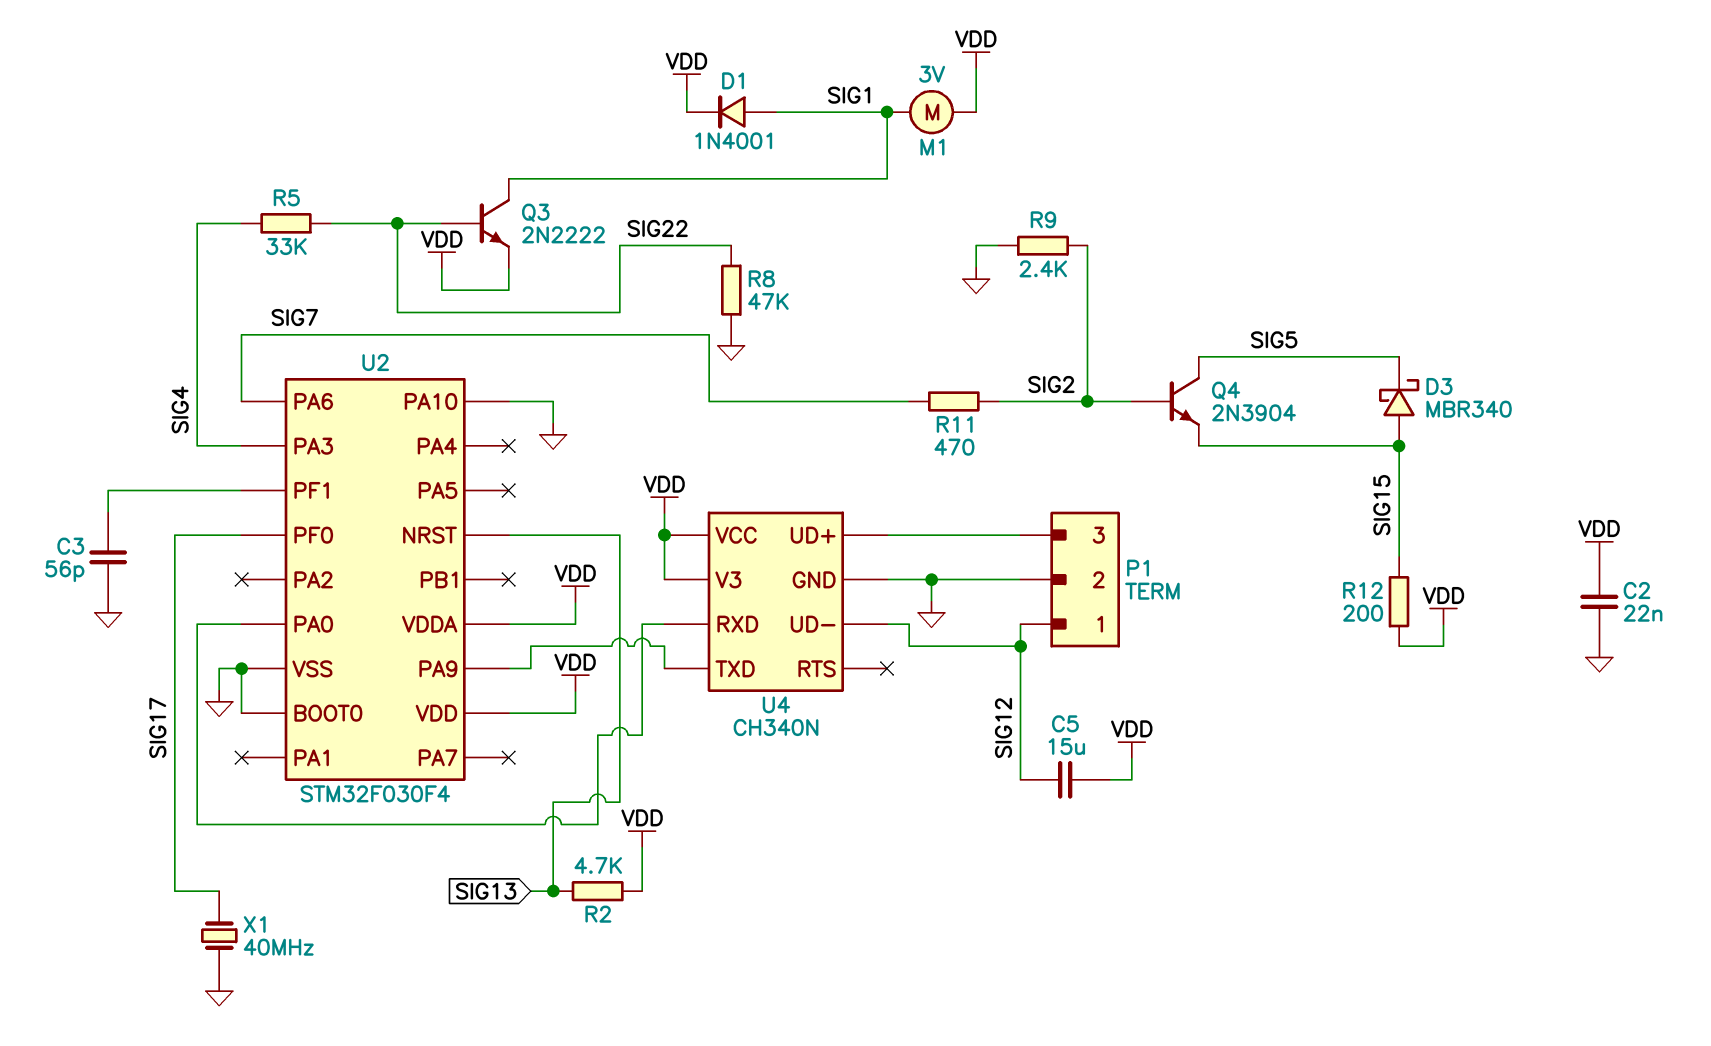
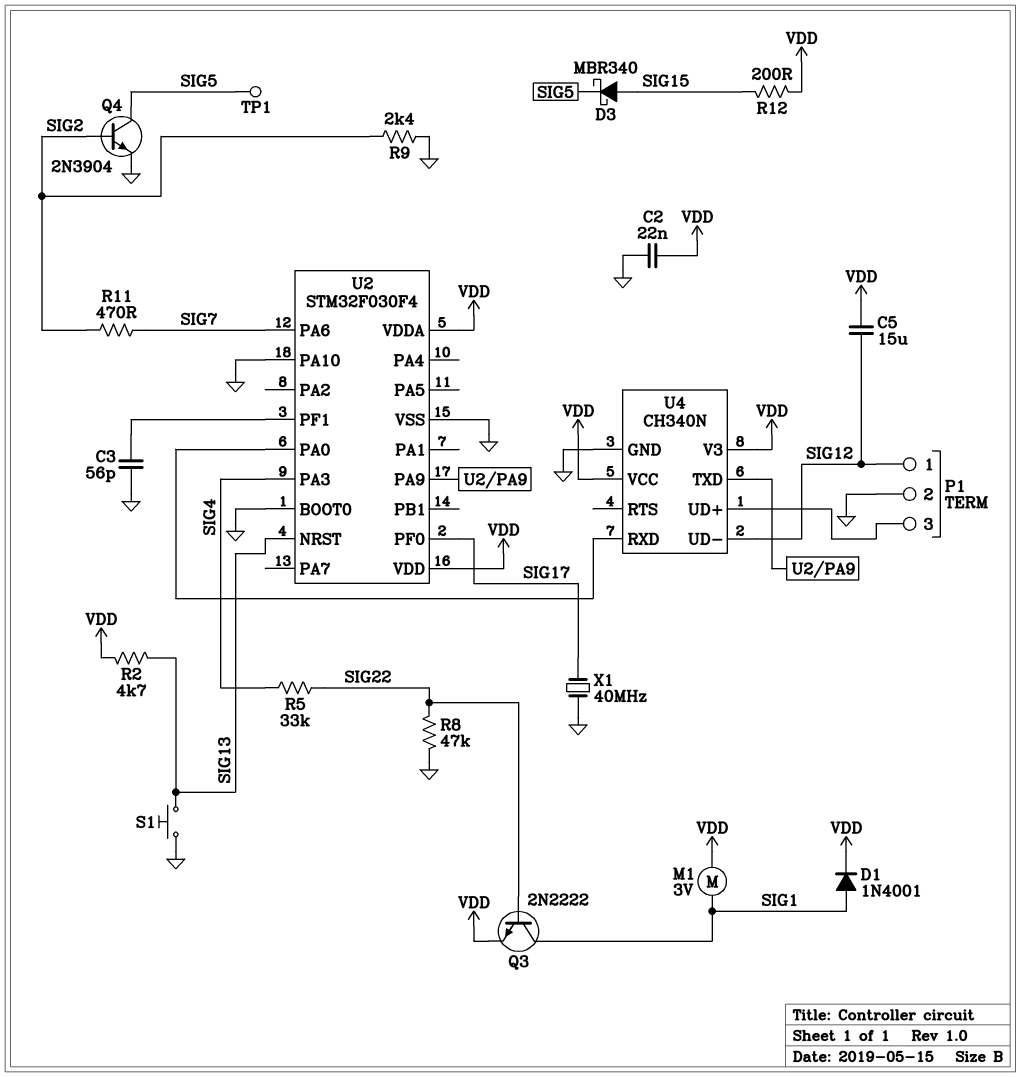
Q4: NPN 2N3904 (B SIG2, C SIG5, E SIG15) -> NPN 2N3904 (B SIG2, C SIG5, E GND)
S1: none -> button (GND, SIG13)
TP1: none -> test point (SIG5)

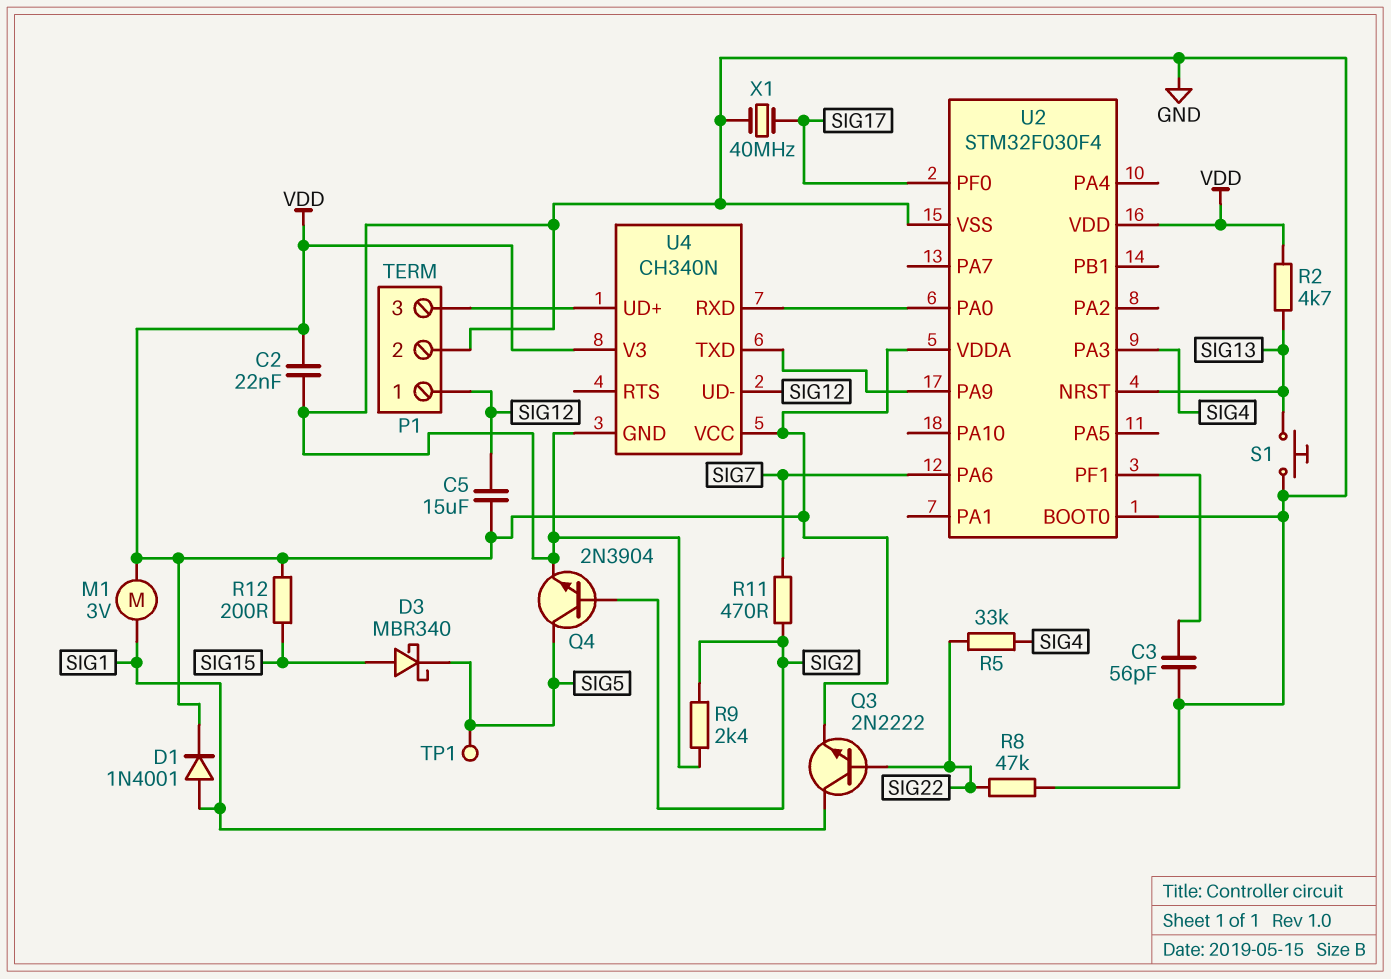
U2 pin PA10: GND -> none

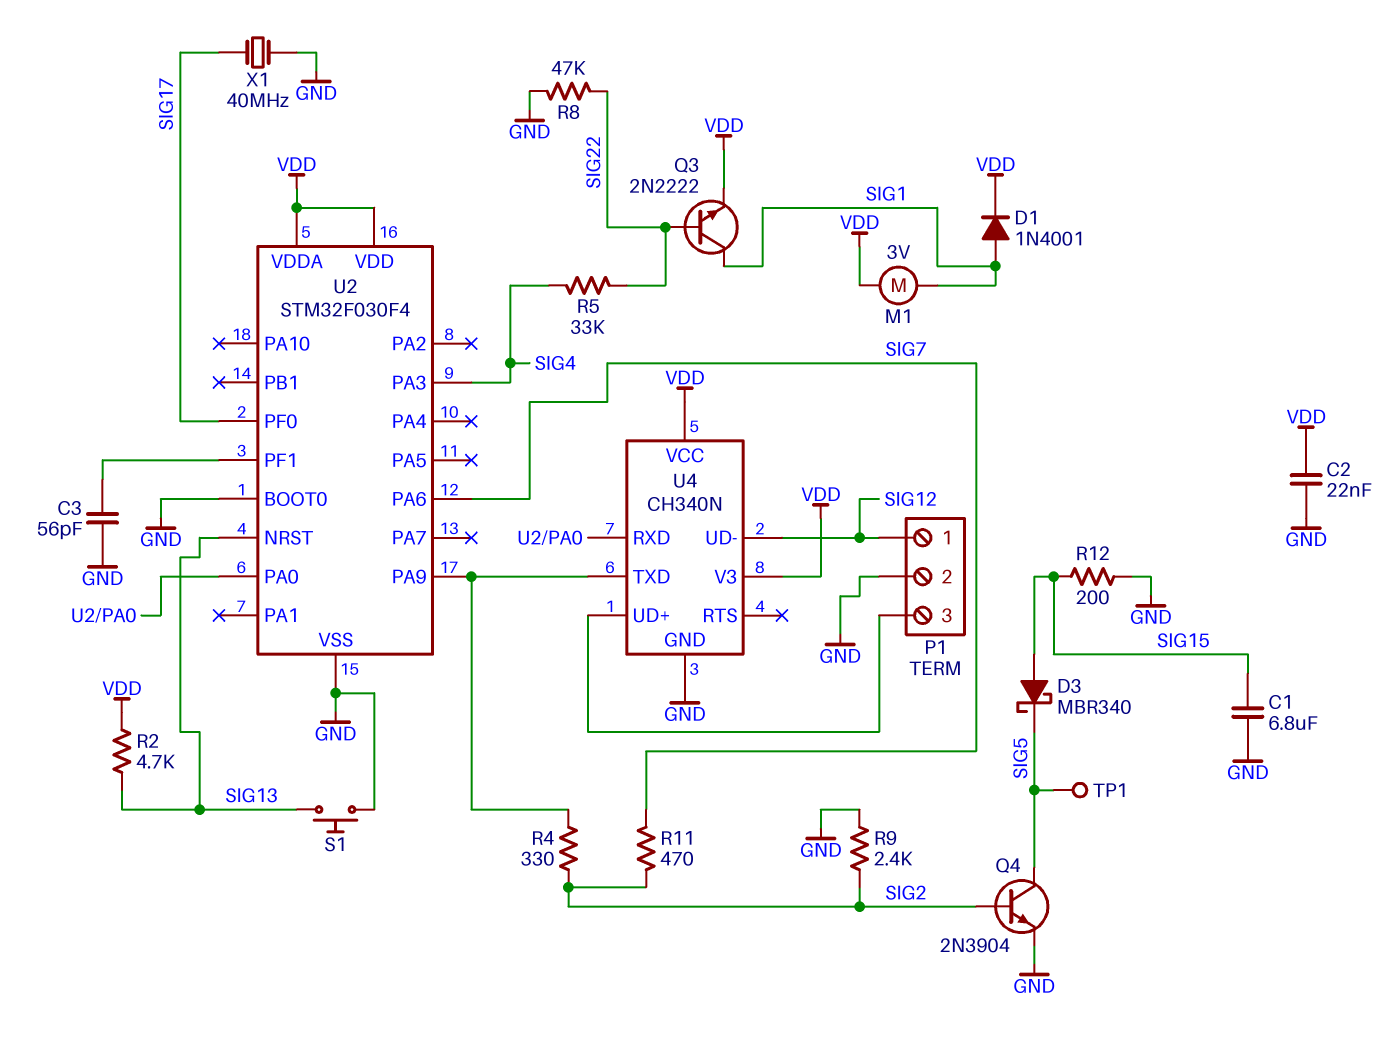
C1: none -> 6.8uF (GND, SIG15)
C5: 15uF (SIG12, VDD) -> none
R4: none -> 330 (SIG2, U2/PA9)
R12: 200 (SIG15, VDD) -> 200 (GND, SIG15)

